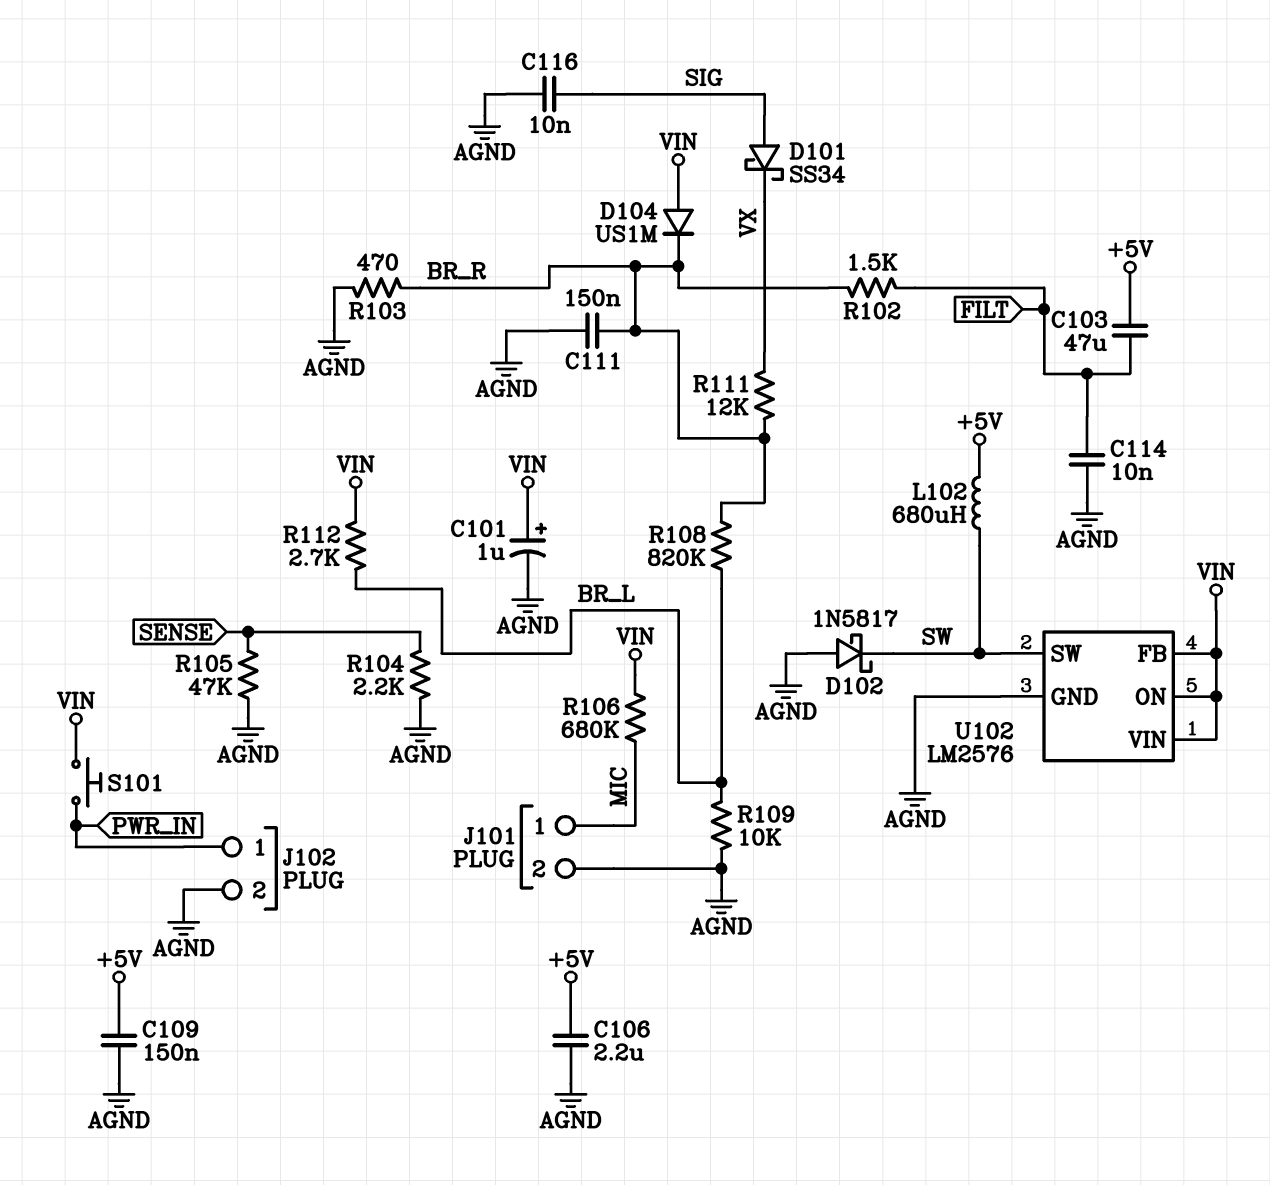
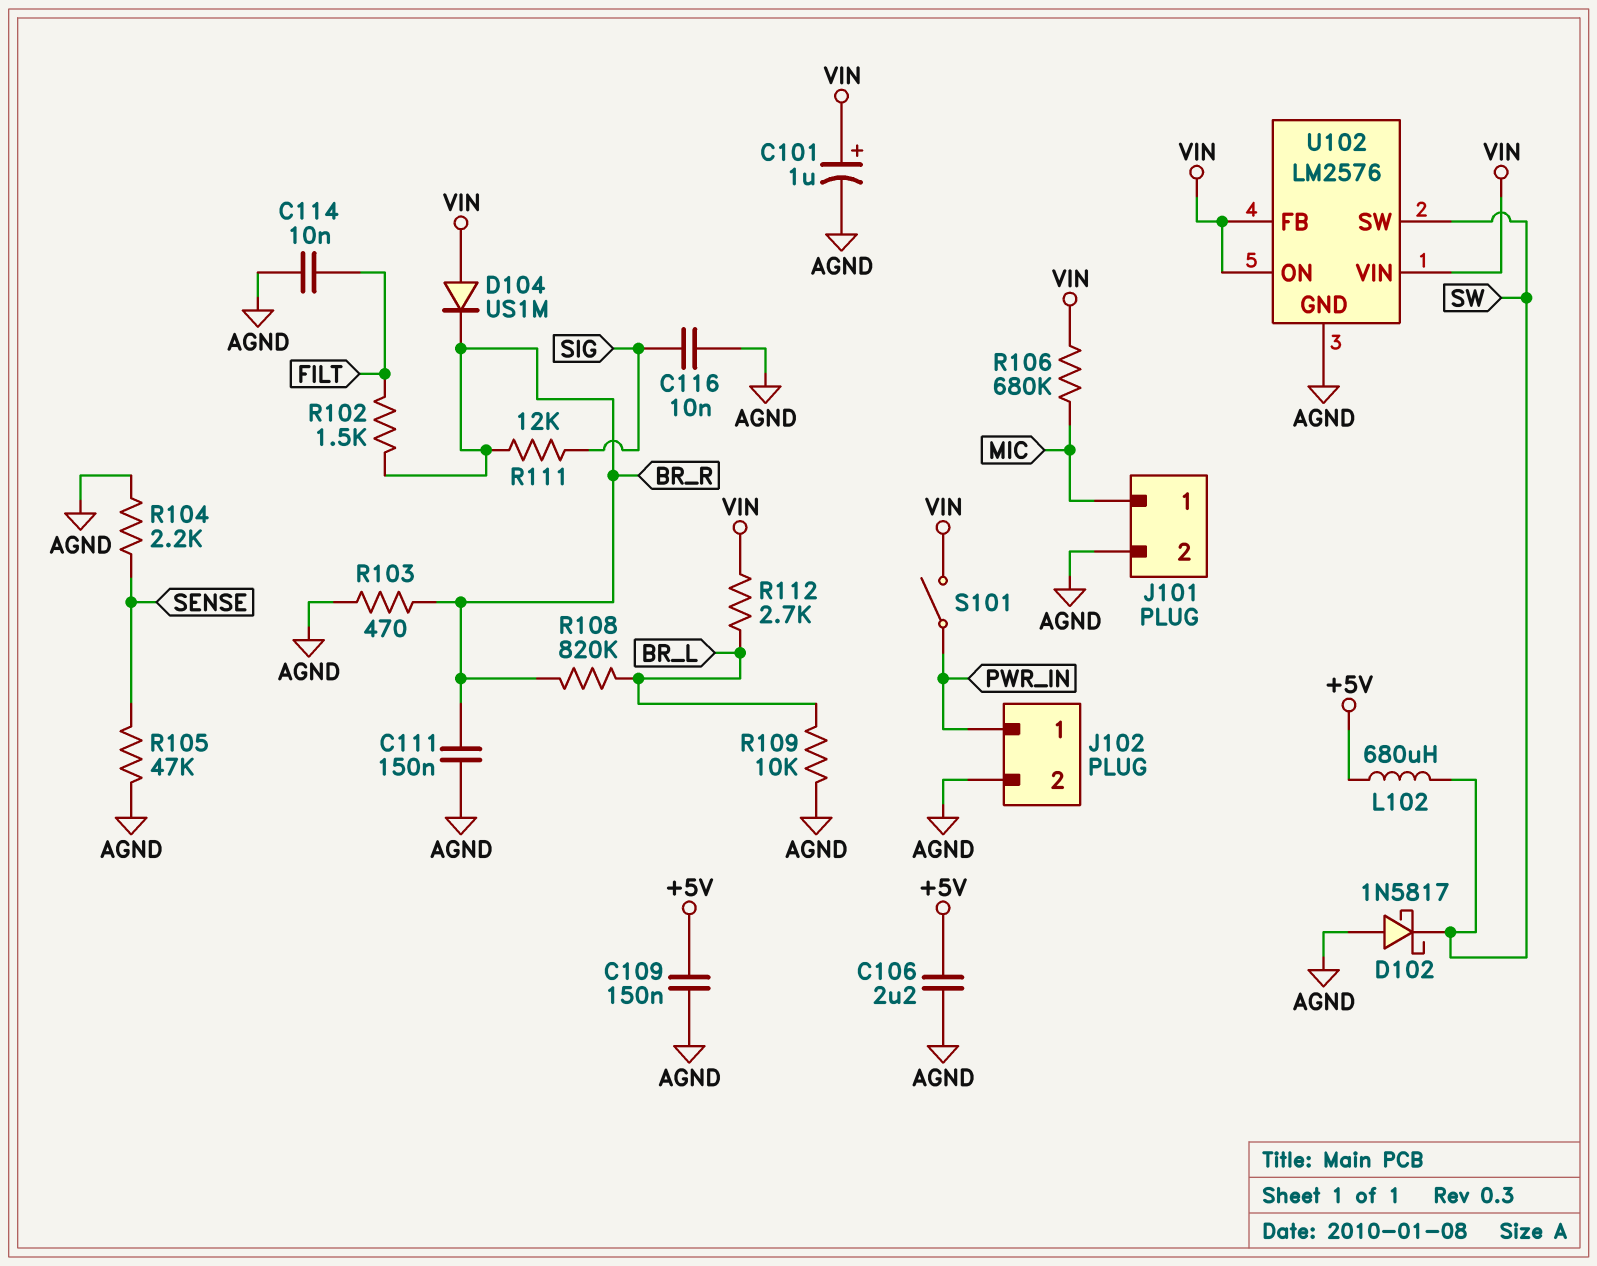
C103: 47uF (+5V, FILT) -> none
D101: schottky SS34 (A SIG, K VX) -> none
R111: 12k (BR_R, VX) -> 12k (BR_R, SIG)
S101: button (PWR_IN, VIN) -> switch (PWR_IN, VIN)

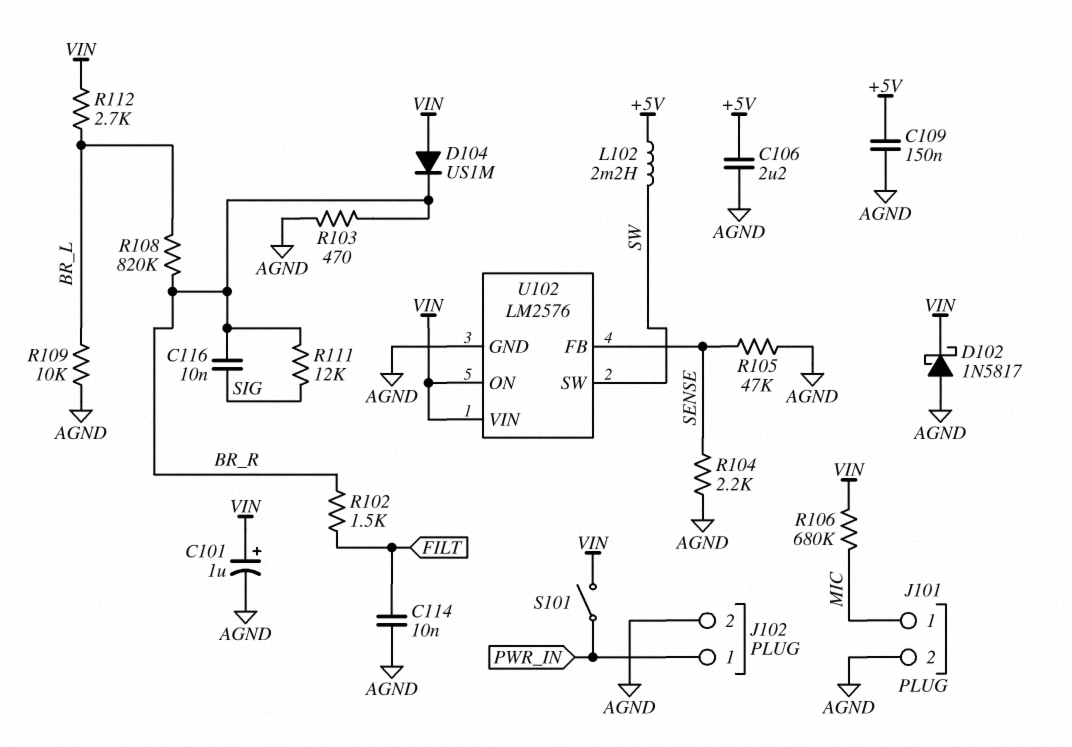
C111: 150nF (AGND, BR_R) -> none
C116: 10nF (AGND, SIG) -> 10nF (BR_R, SIG)
D102: schottky 1N5817 (A AGND, K SW) -> schottky 1N5817 (A AGND, K VIN)
L102: 680uH (+5V, SW) -> 2.2mH (+5V, SW)
U102 pin FB: VIN -> SENSE

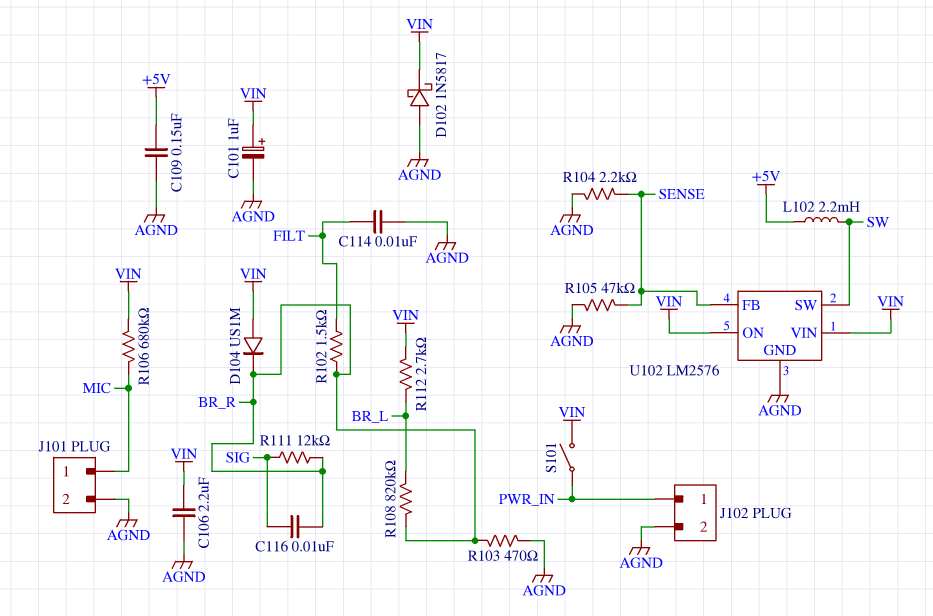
C106: 2.2uF (+5V, AGND) -> 2.2uF (AGND, VIN)
R109: 10k (AGND, BR_L) -> none

